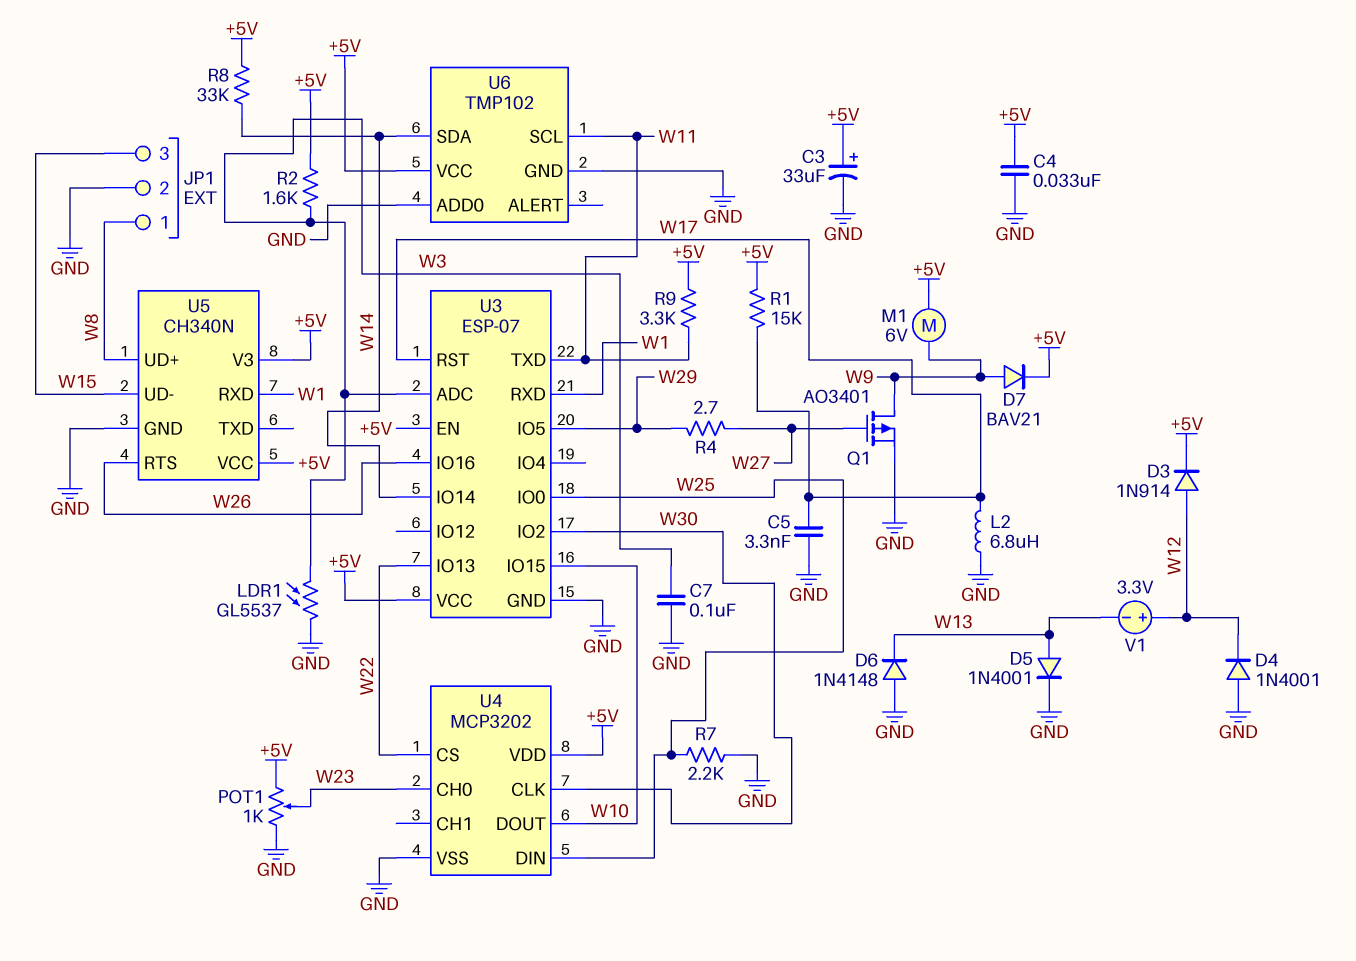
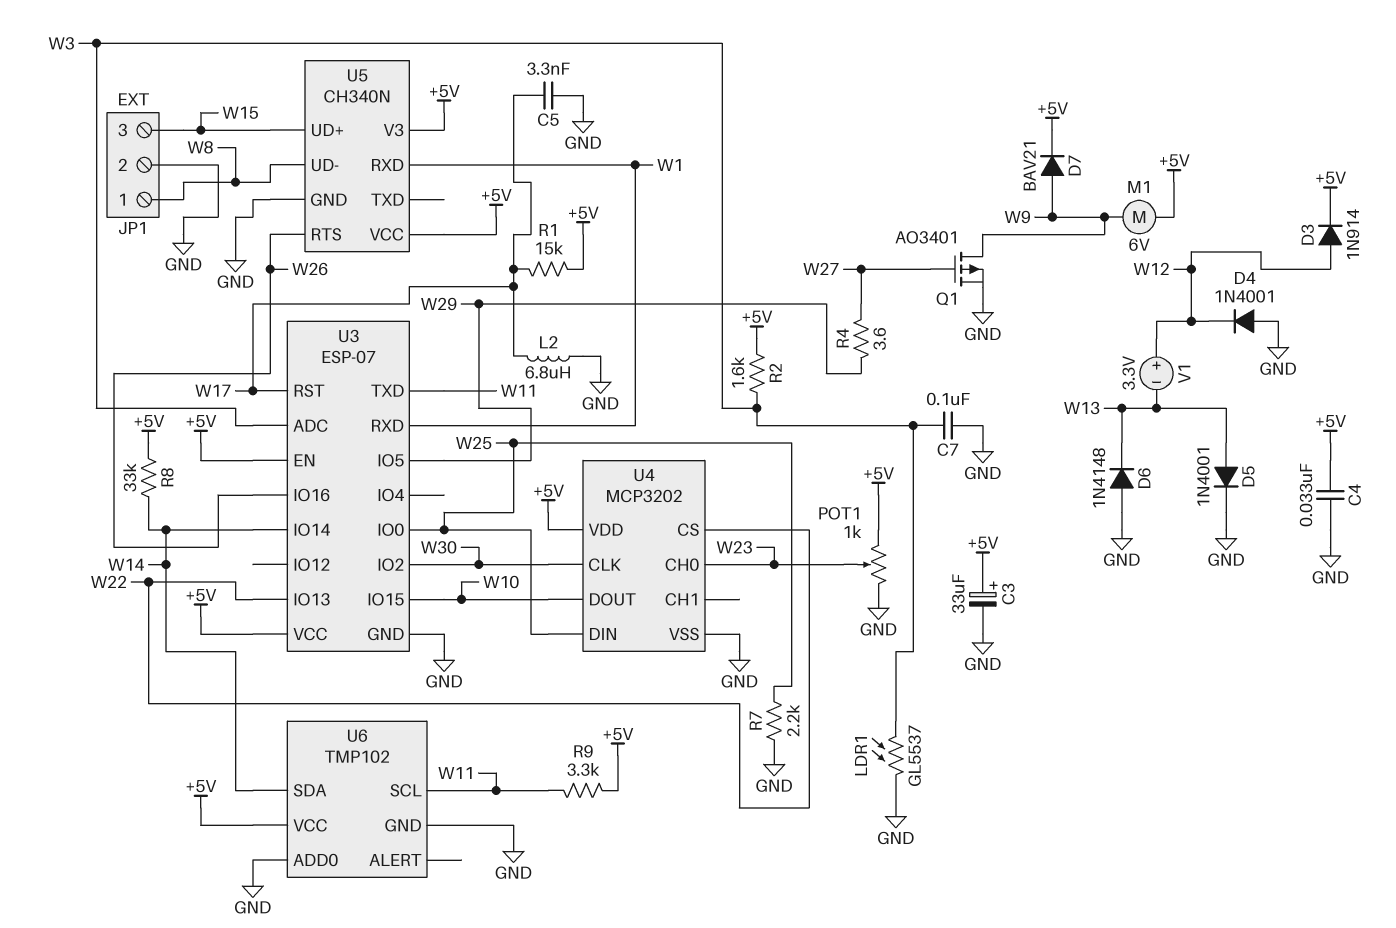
R4: 2.7 (W27, W29) -> 3.6 (W27, W29)
U5 pin UD+: W8 -> W15
U5 pin UD-: W15 -> W8

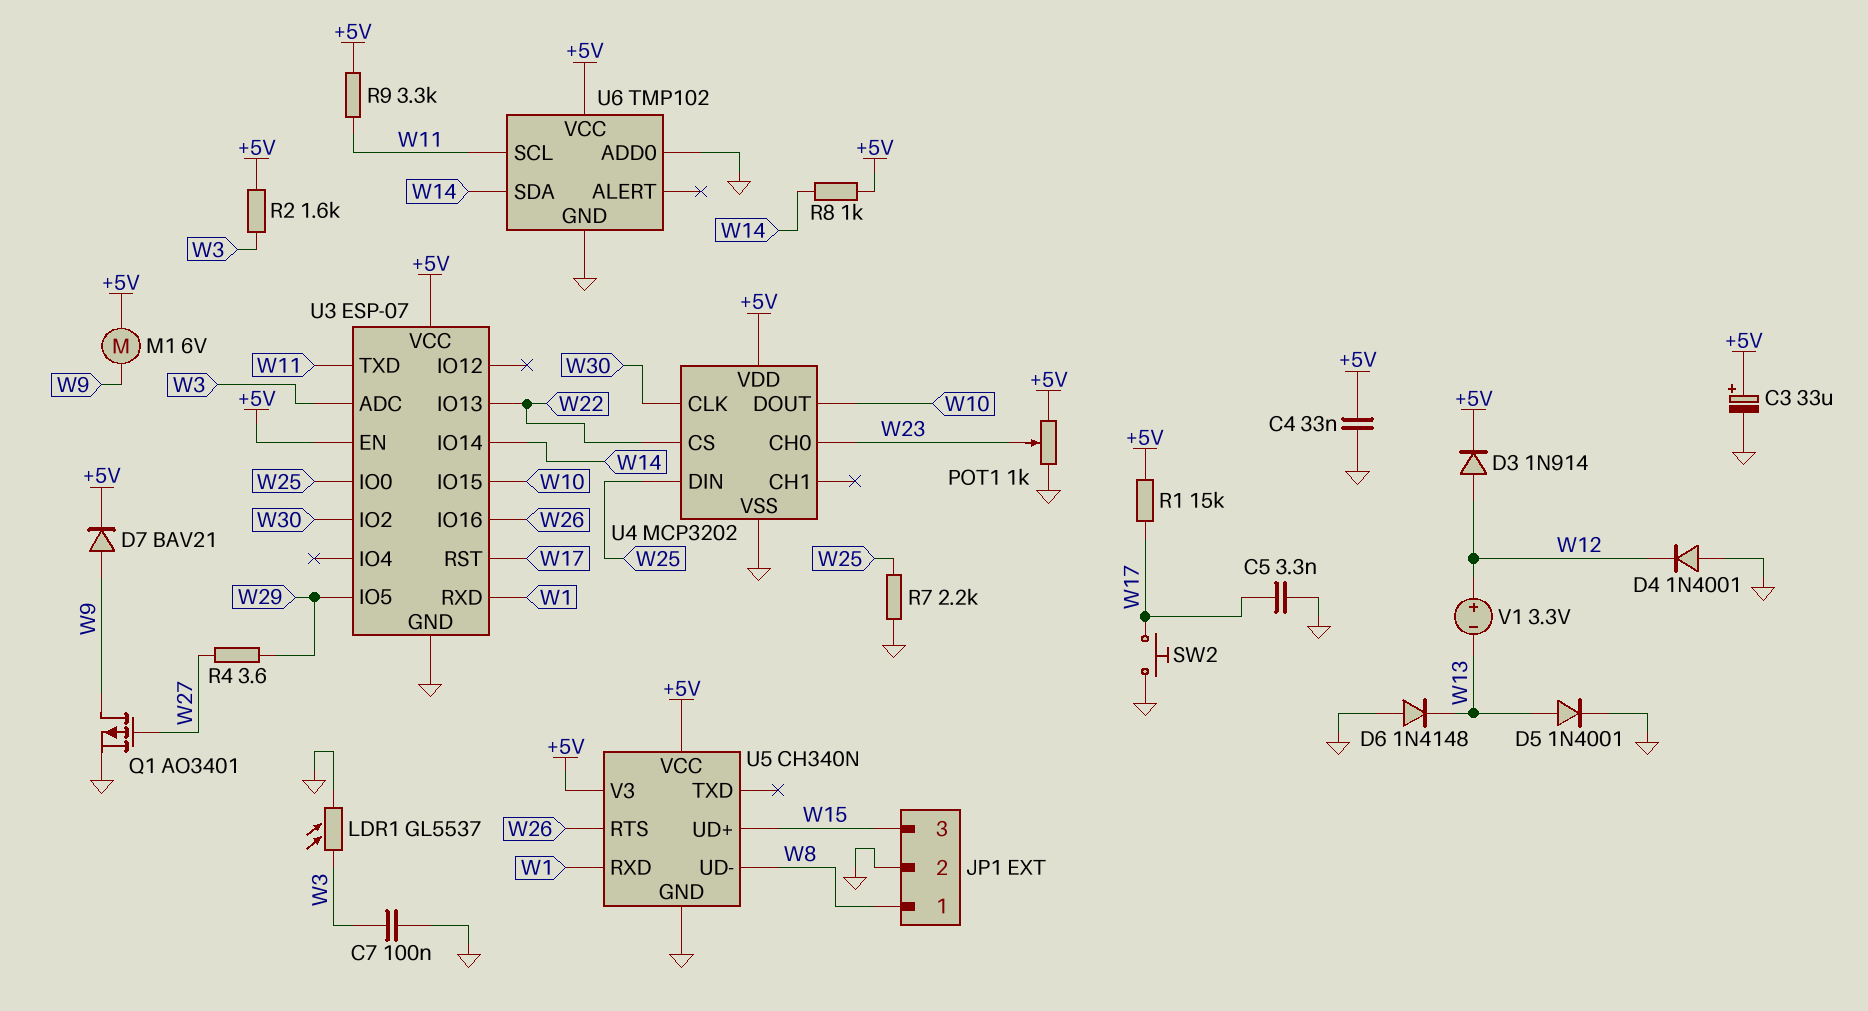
L2: 6.8uH (GND, W17) -> none
R8: 33k (+5V, W14) -> 1k (+5V, W14)
SW2: none -> button (GND, W17)

